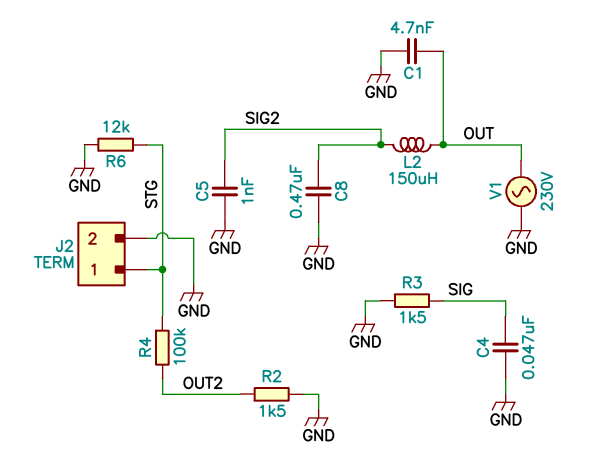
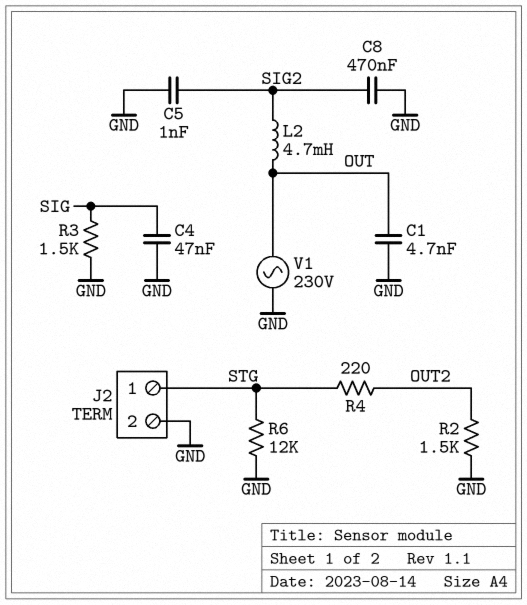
L2: 150uH (OUT, SIG2) -> 4.7mH (OUT, SIG2)
R4: 100k (OUT2, STG) -> 220 (OUT2, STG)

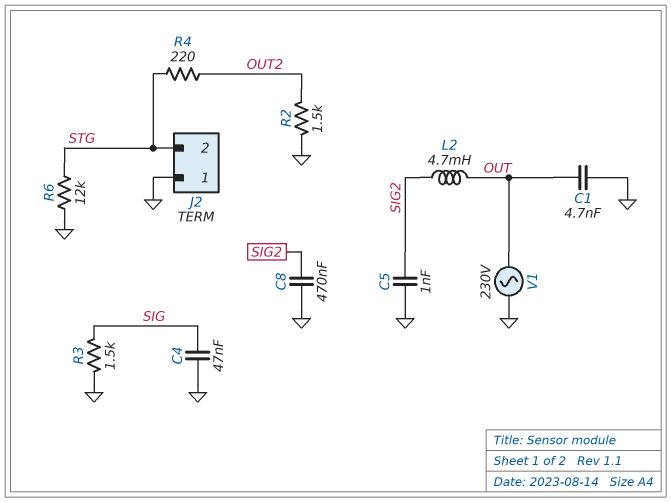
J2 pin 1: STG -> GND
J2 pin 2: GND -> STG

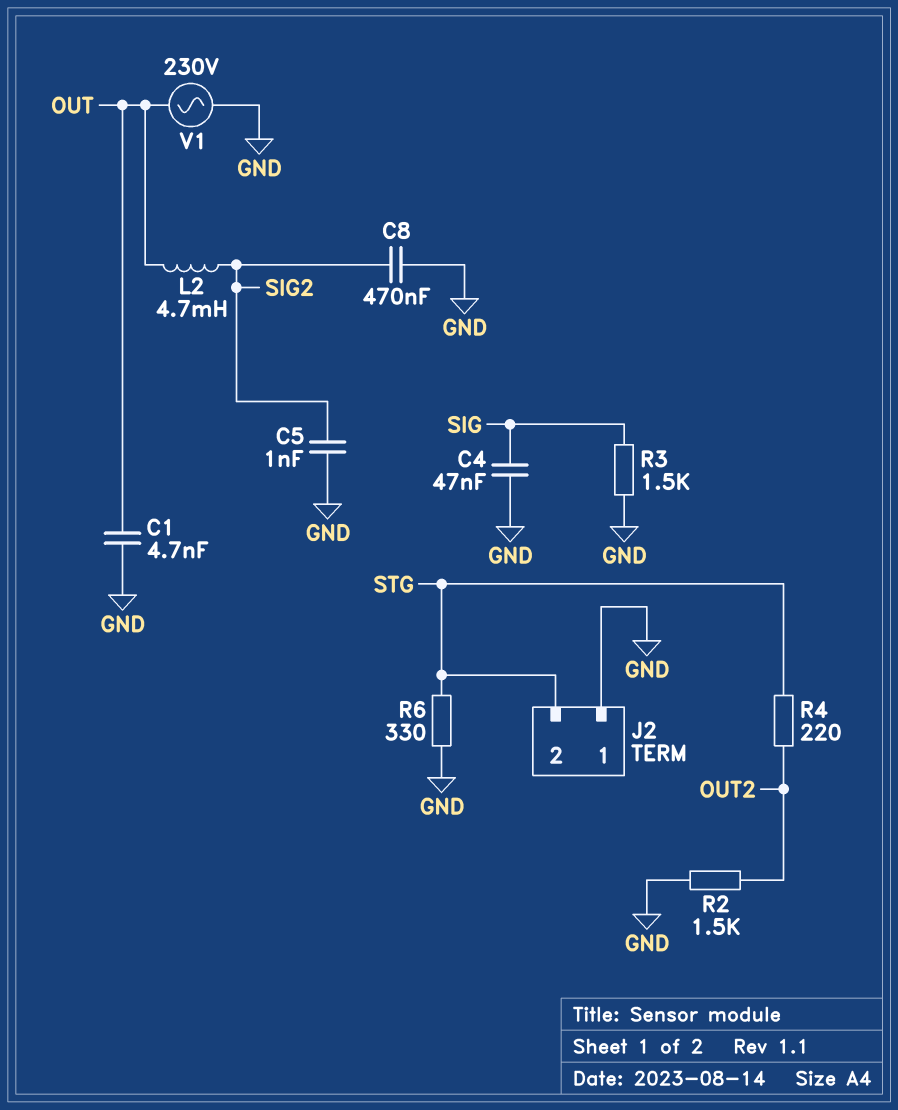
R6: 12k (GND, STG) -> 330 (GND, STG)

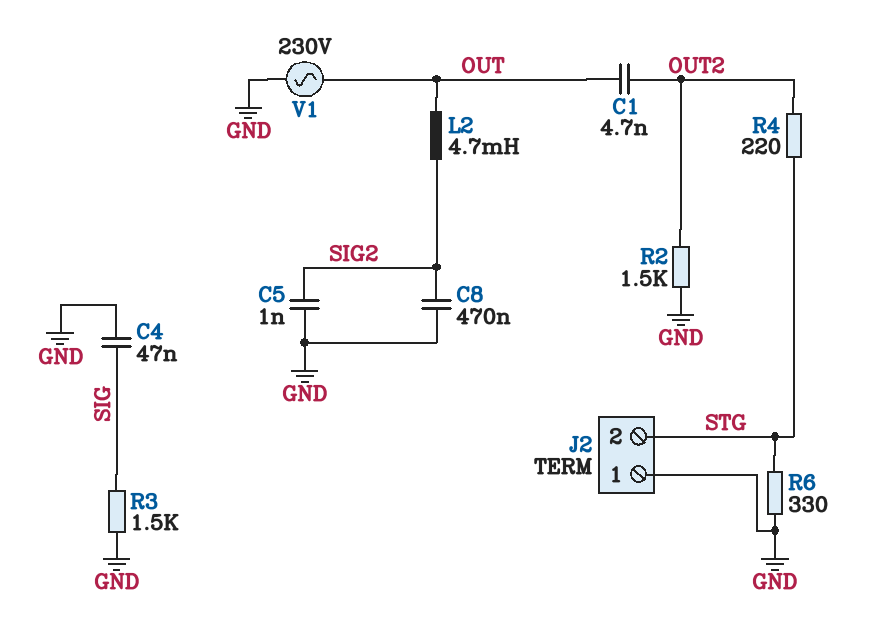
C1: 4.7nF (GND, OUT) -> 4.7nF (OUT, OUT2)

